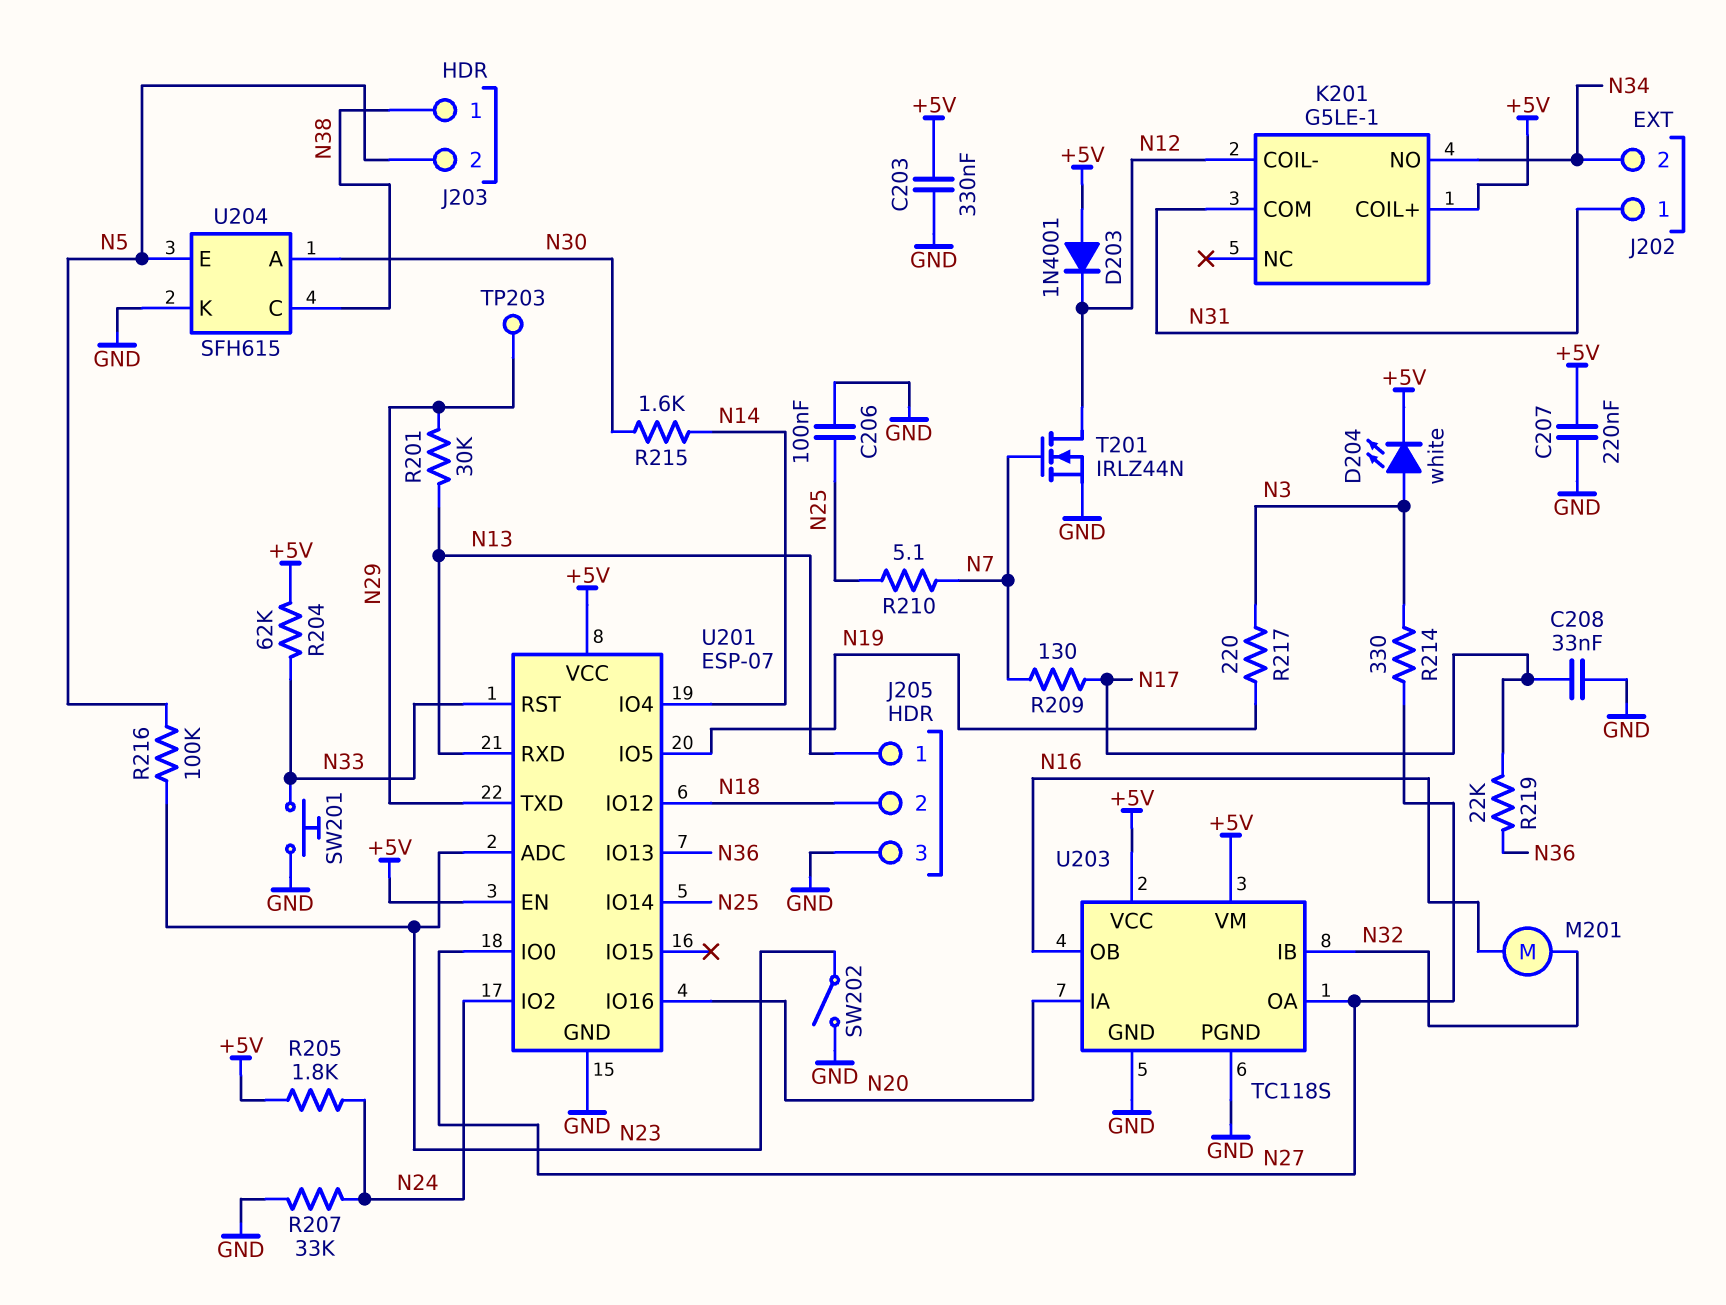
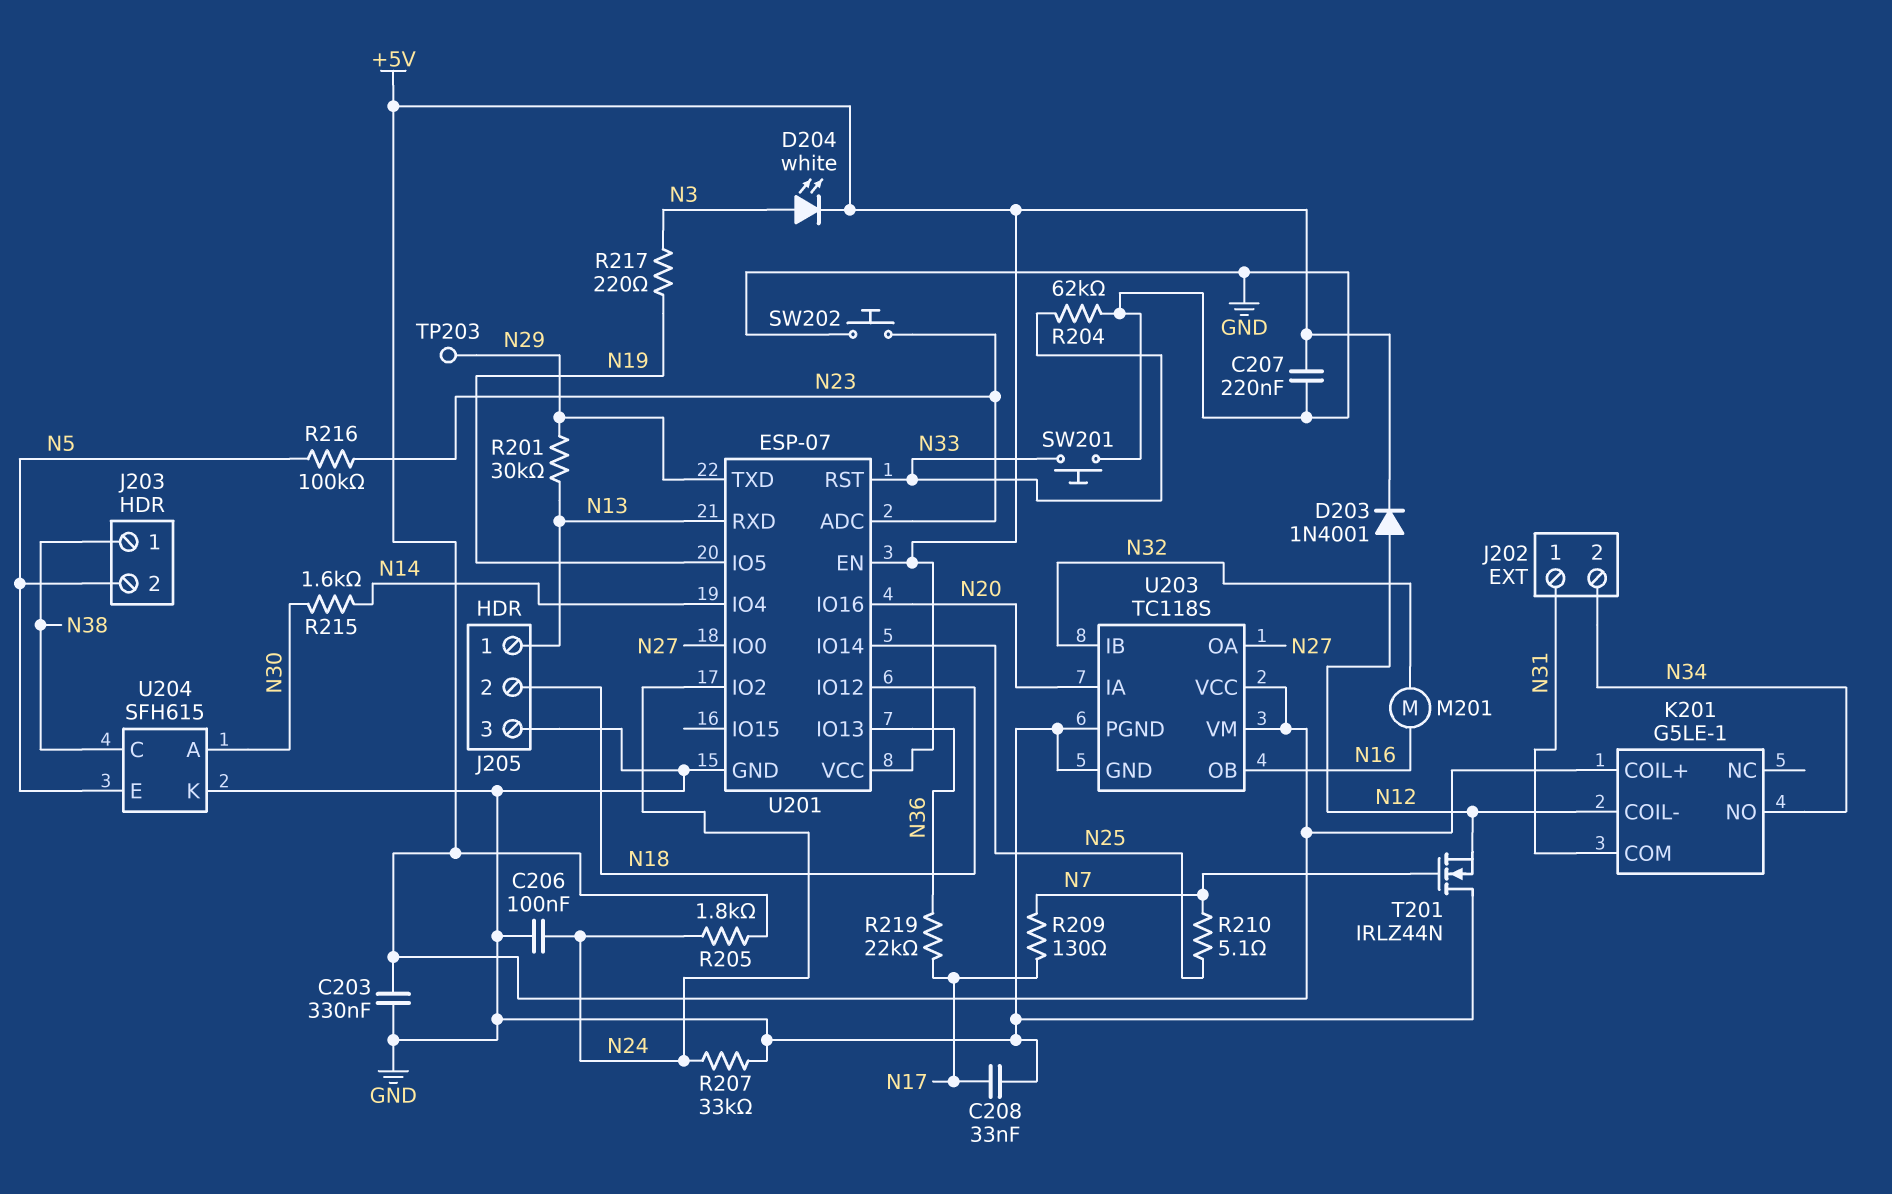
C206: 100nF (GND, N25) -> 100nF (GND, N24)
D203: diode 1N4001 (A +5V, K N12) -> diode 1N4001 (A N12, K +5V)
R204: 62k (+5V, N33) -> 62k (GND, N33)
R214: 330 (N3, N27) -> none
SW202: switch (GND, N23) -> button (GND, N23)
T201: NMOS IRLZ44N (G N7, D N12, S GND) -> NMOS IRLZ44N (G N7, D GND, S N12)

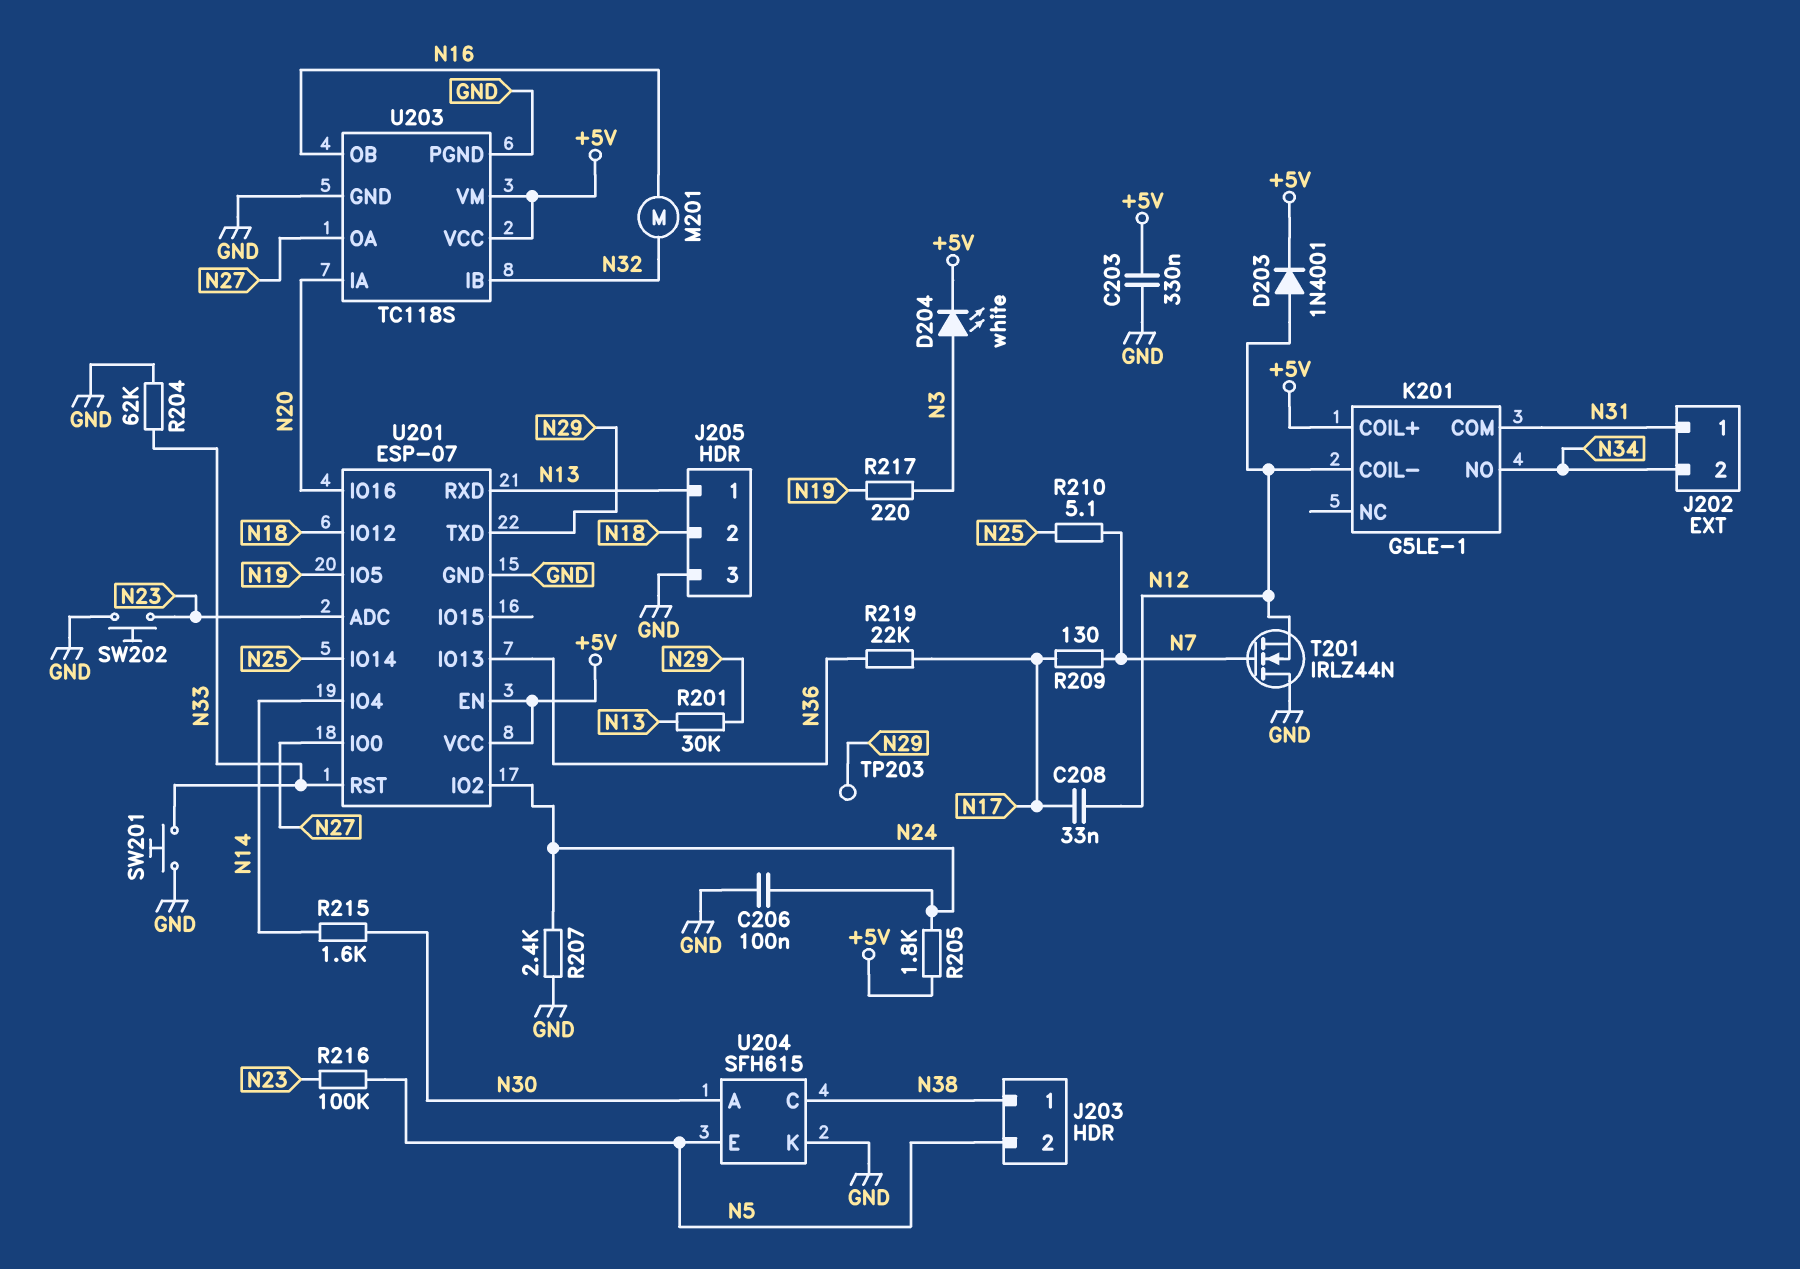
C207: 220nF (+5V, GND) -> none
C208: 33nF (GND, N17) -> 33nF (N12, N17)
R207: 33k (GND, N24) -> 2.4k (GND, N24)

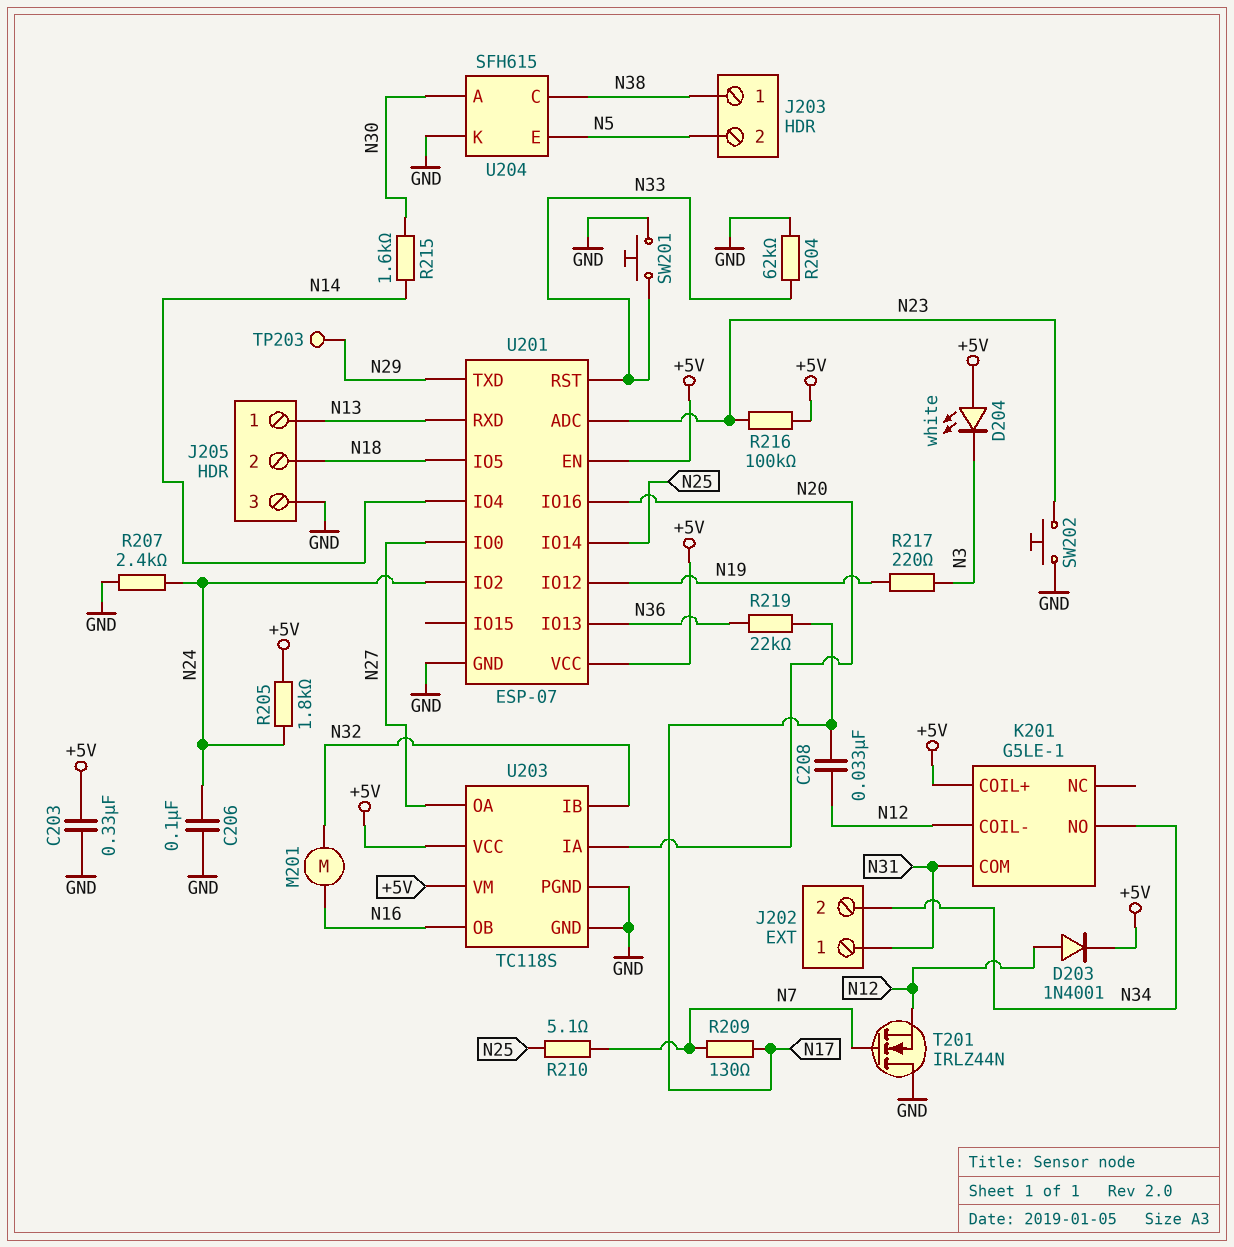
D204: LED white (A N3, K +5V) -> LED white (A +5V, K N3)
R201: 30k (N13, N29) -> none
R216: 100k (N5, N23) -> 100k (+5V, N23)
U201 pin IO5: N19 -> N18
U201 pin IO12: N18 -> N19

